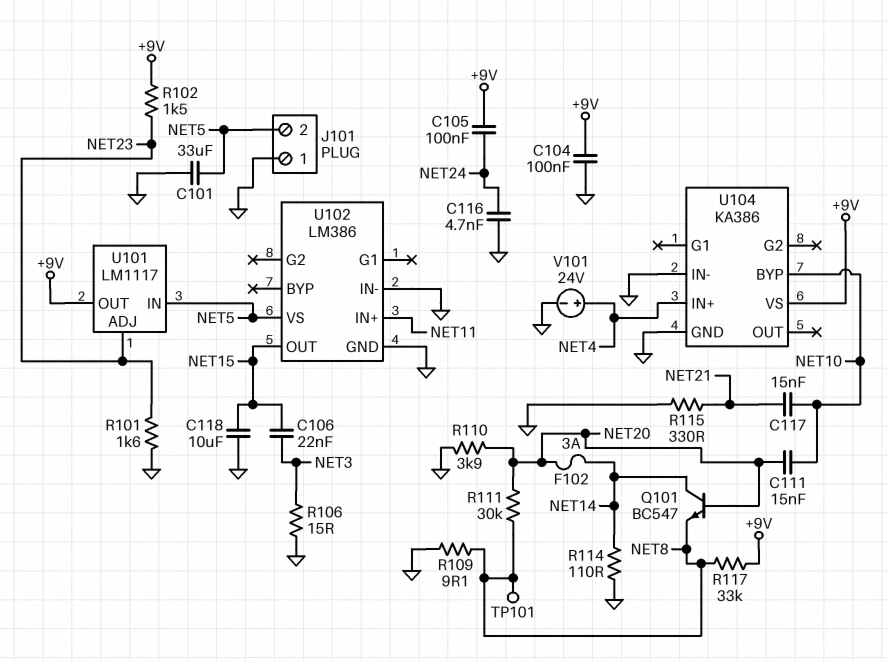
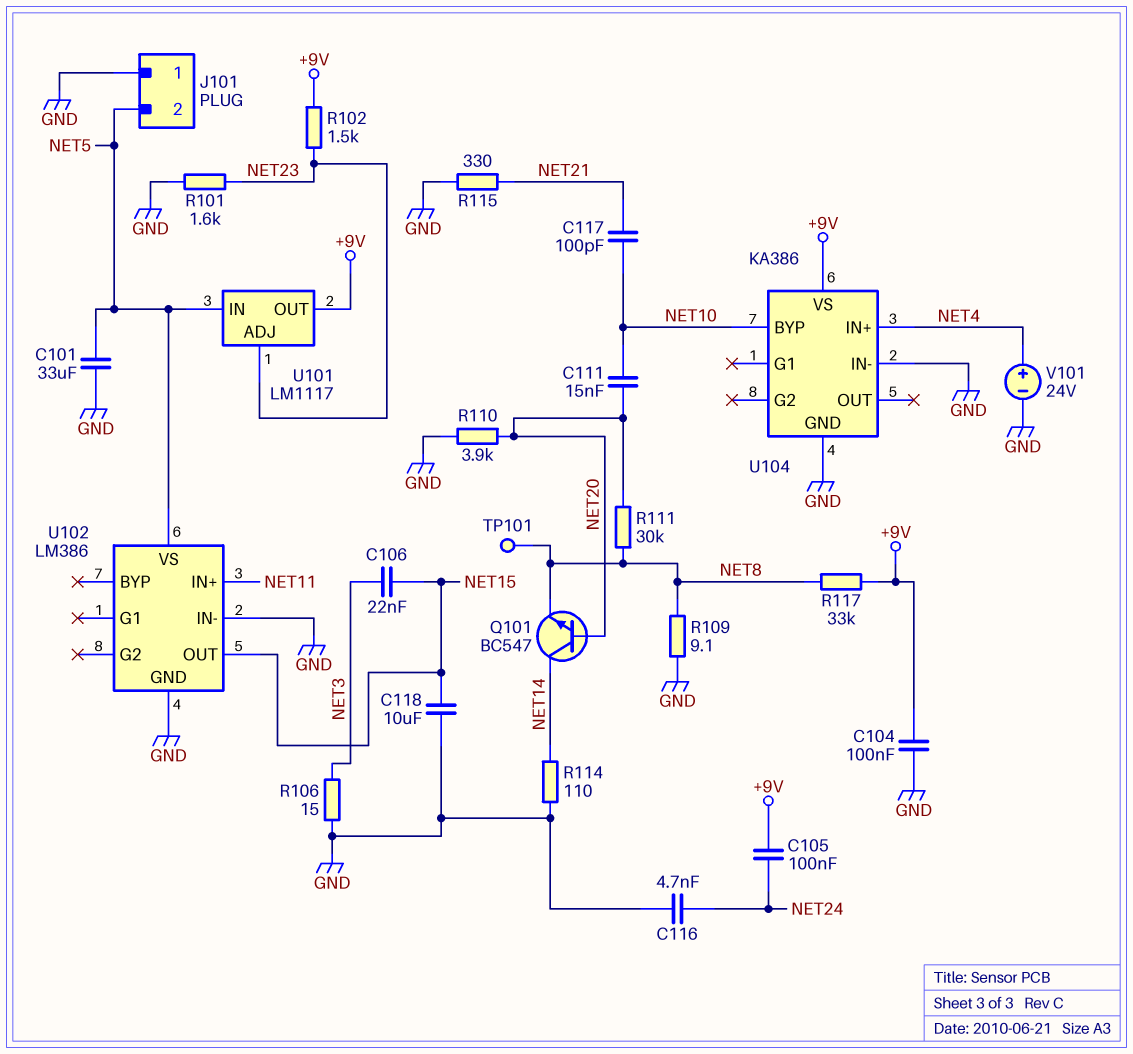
C117: 15nF (NET10, NET21) -> 100pF (NET10, NET21)
F102: 3A (NET14, NET20) -> none

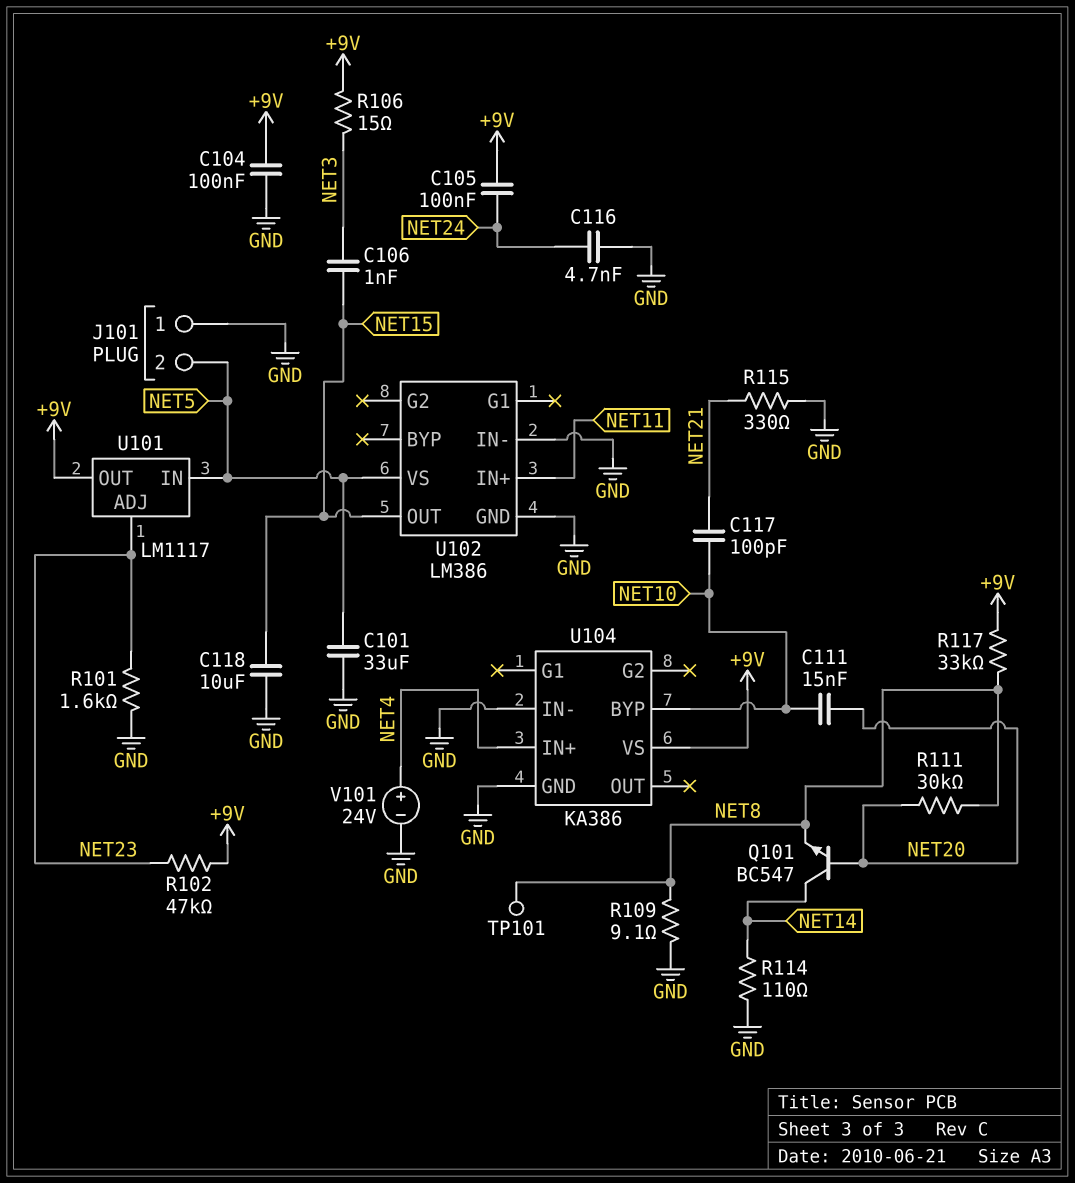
C106: 22nF (NET3, NET15) -> 1nF (NET3, NET15)
R102: 1.5k (+9V, NET23) -> 47k (+9V, NET23)
R106: 15 (GND, NET3) -> 15 (+9V, NET3)
R110: 3.9k (GND, NET20) -> none

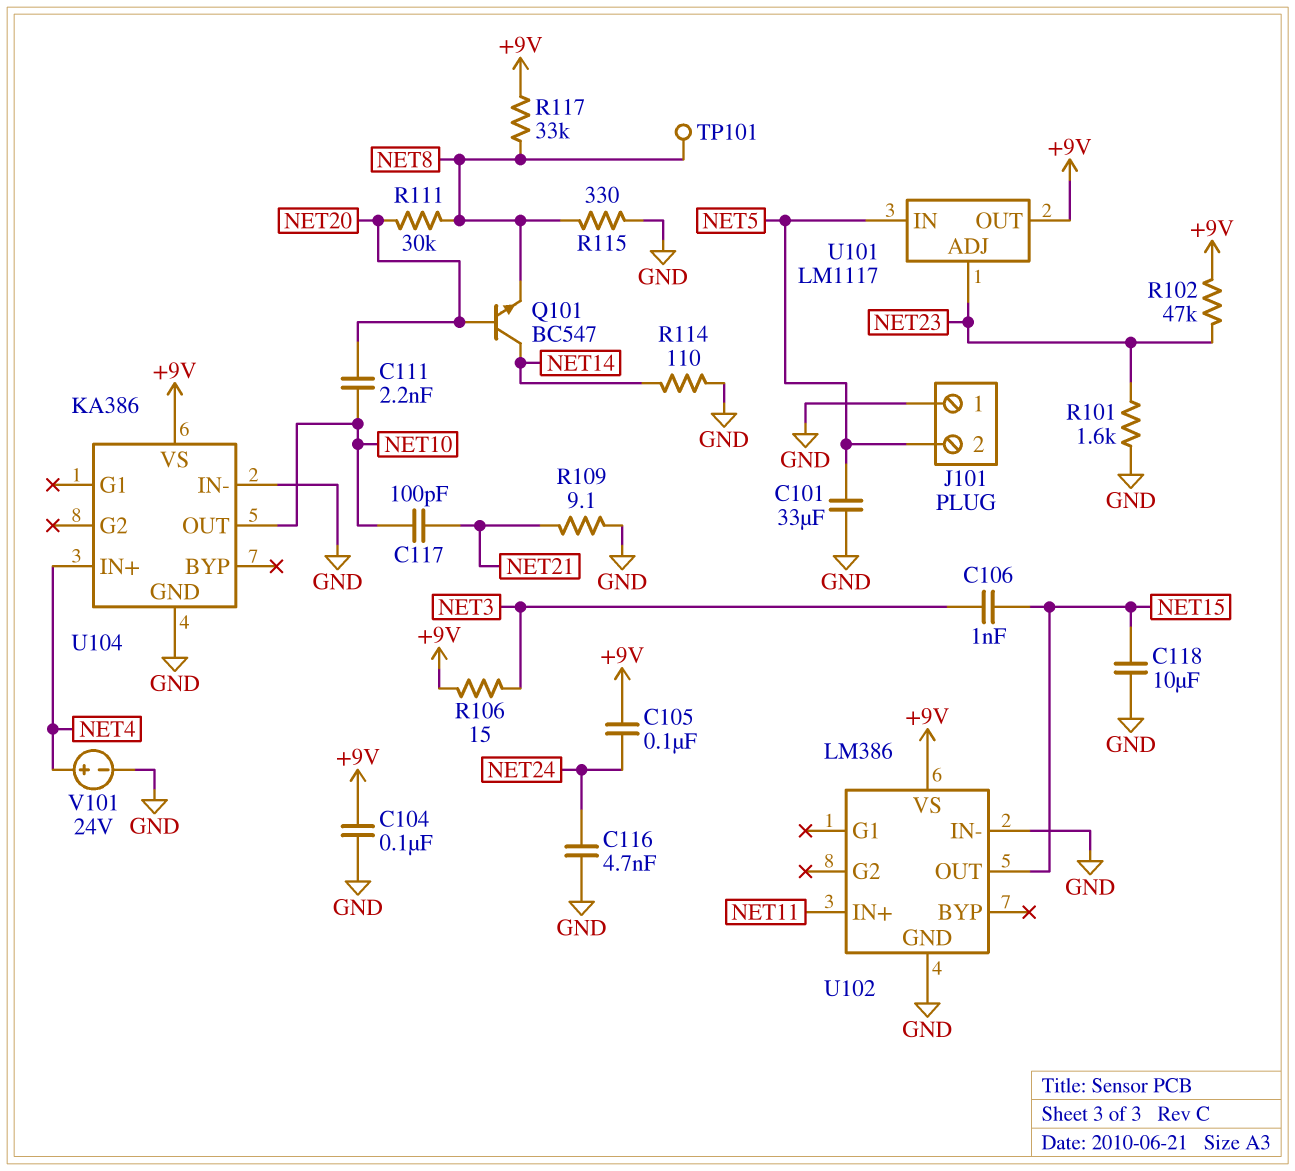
C111: 15nF (NET10, NET20) -> 2.2nF (NET10, NET20)
R109: 9.1 (GND, NET8) -> 9.1 (GND, NET21)
R115: 330 (GND, NET21) -> 330 (GND, NET8)
U102 pin VS: NET5 -> +9V
U104 pin BYP: NET10 -> none
U104 pin OUT: none -> NET10

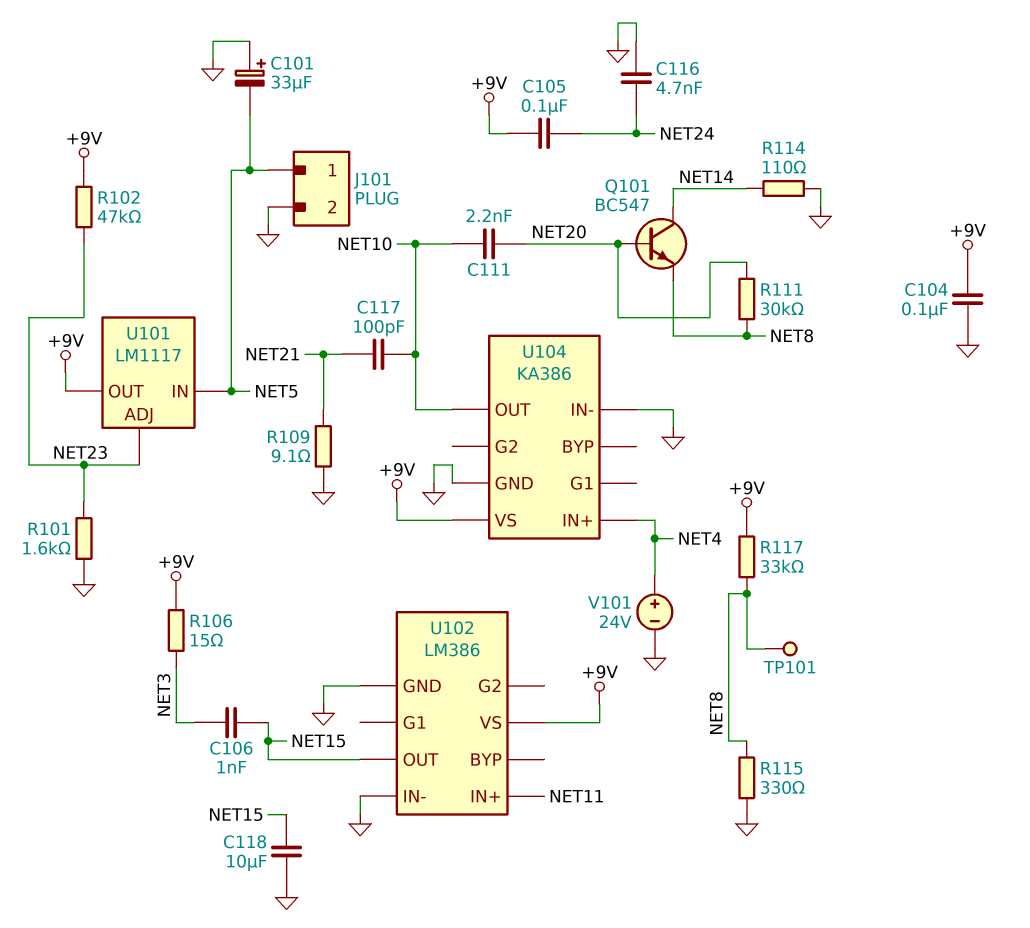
C101: 33uF (GND, NET5) -> 33uF (plus GND, minus NET5)
J101 pin 1: GND -> NET5
J101 pin 2: NET5 -> GND

